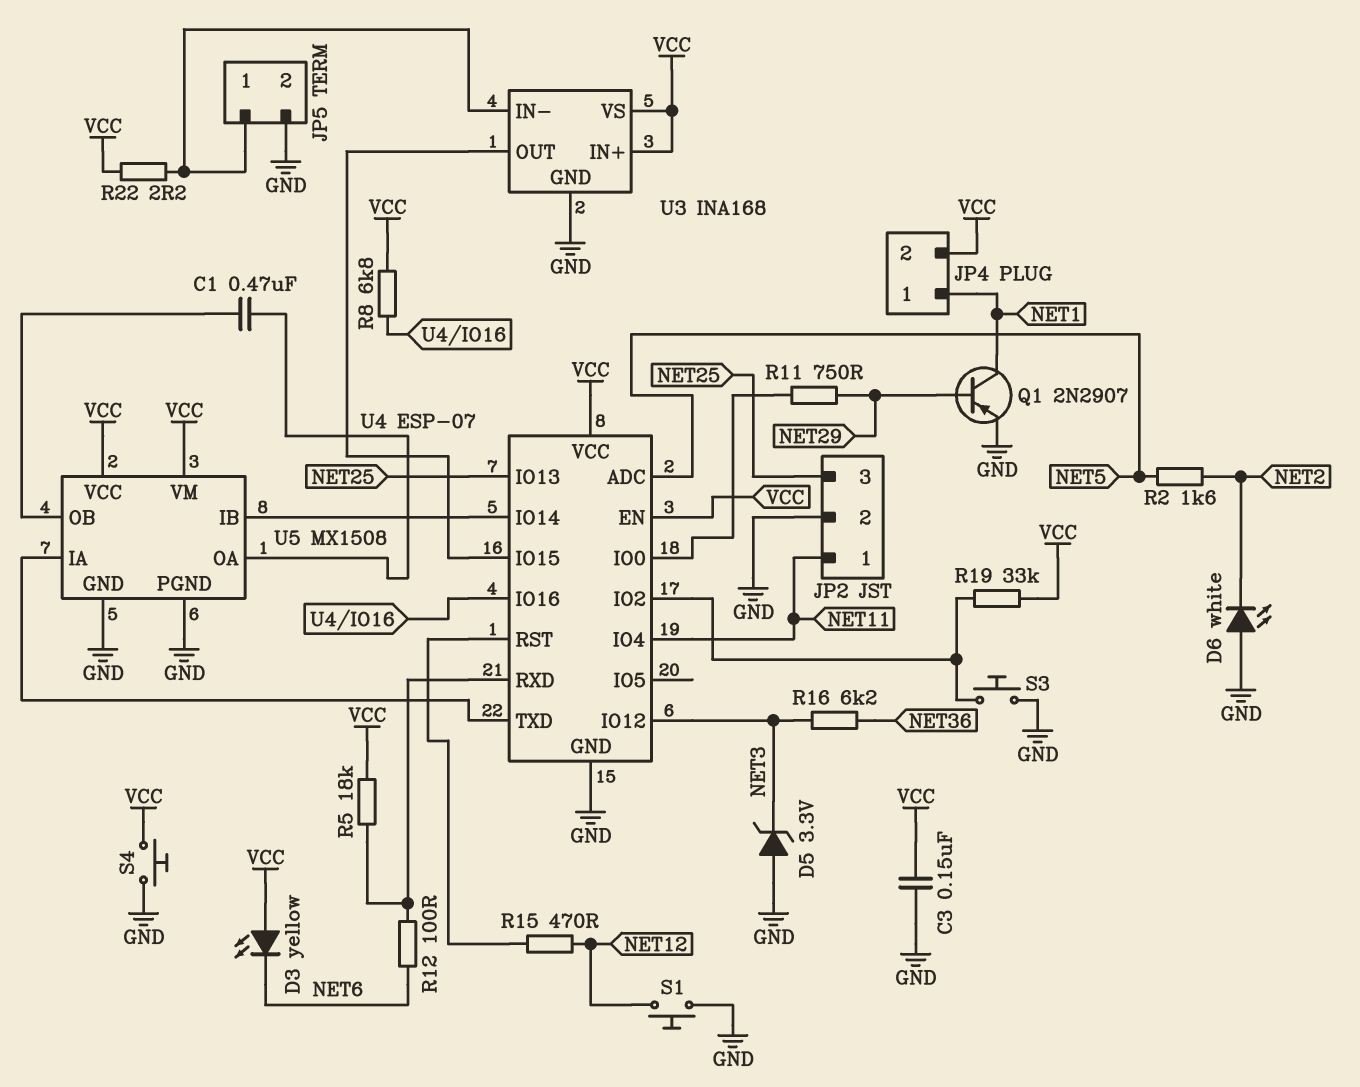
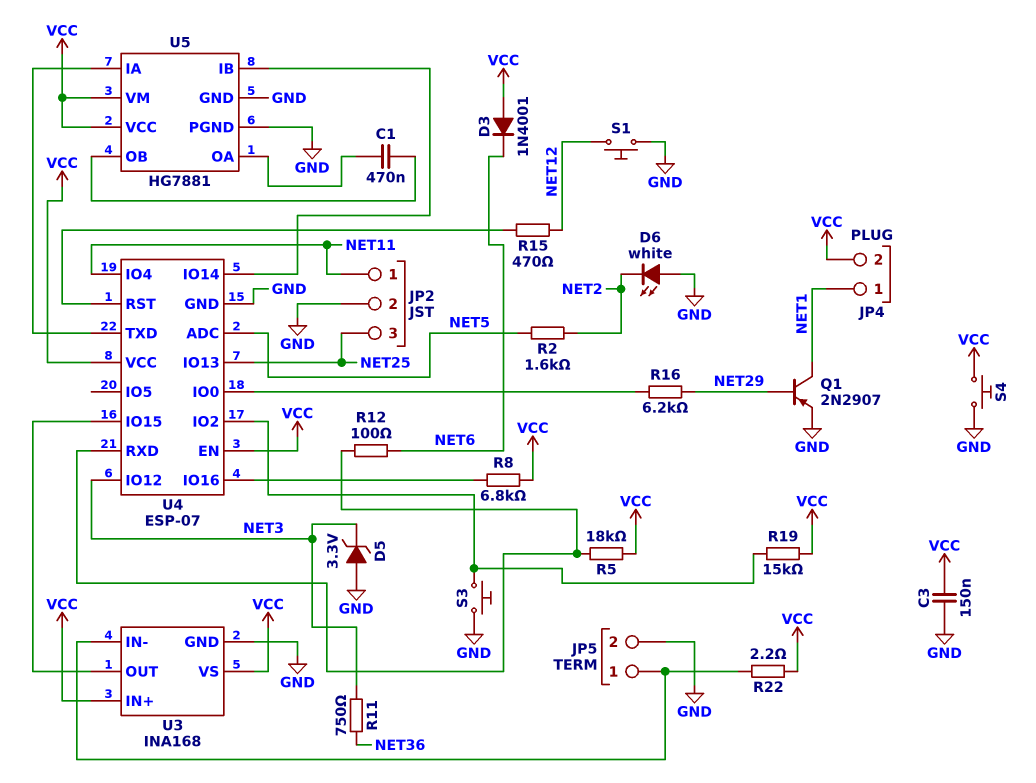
D3: LED yellow (A VCC, K NET6) -> diode 1N4001 (A VCC, K NET6)
R11: 750 (NET29, U4/IO0) -> 750 (NET3, NET36)
R16: 6.2k (NET3, NET36) -> 6.2k (NET29, U4/IO0)
R19: 33k (U4/IO2, VCC) -> 15k (U4/IO2, VCC)
U5: MX1508 -> HG7881

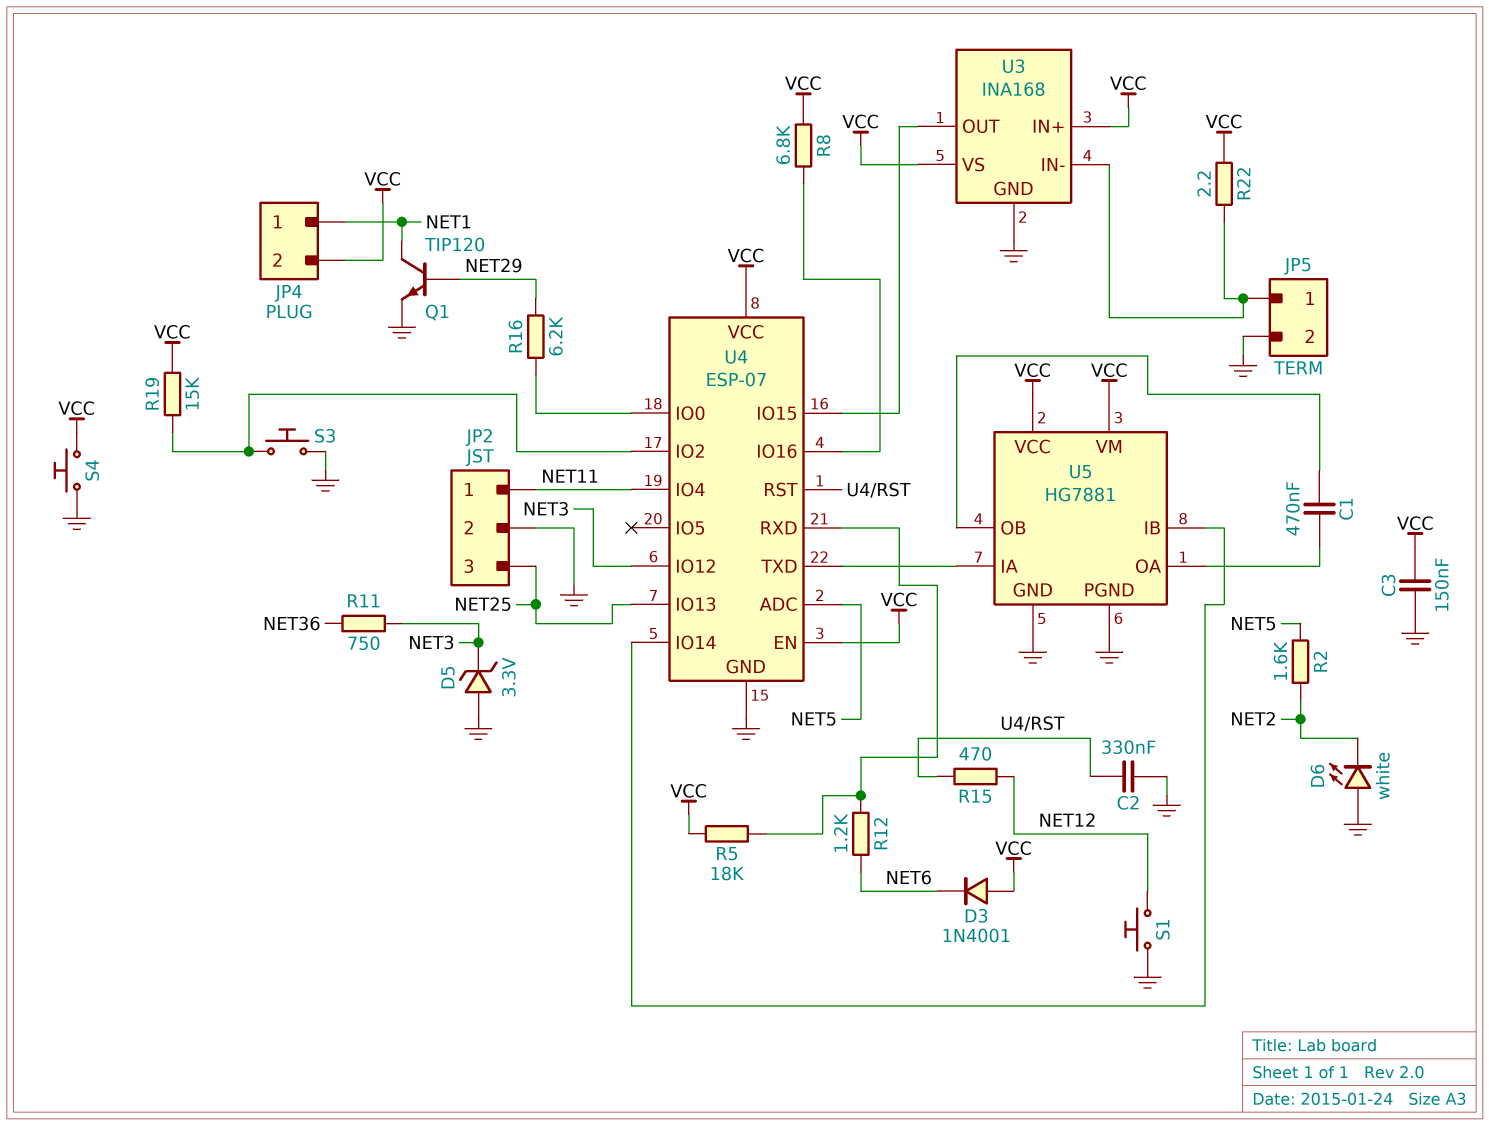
C2: none -> 330nF (GND, U4/RST)
Q1: PNP 2N2907 (B NET29, C NET1, E GND) -> NPN TIP120 (B NET29, C NET1, E GND)
R12: 100 (NET6, U4/RXD) -> 1.2k (NET6, U4/RXD)

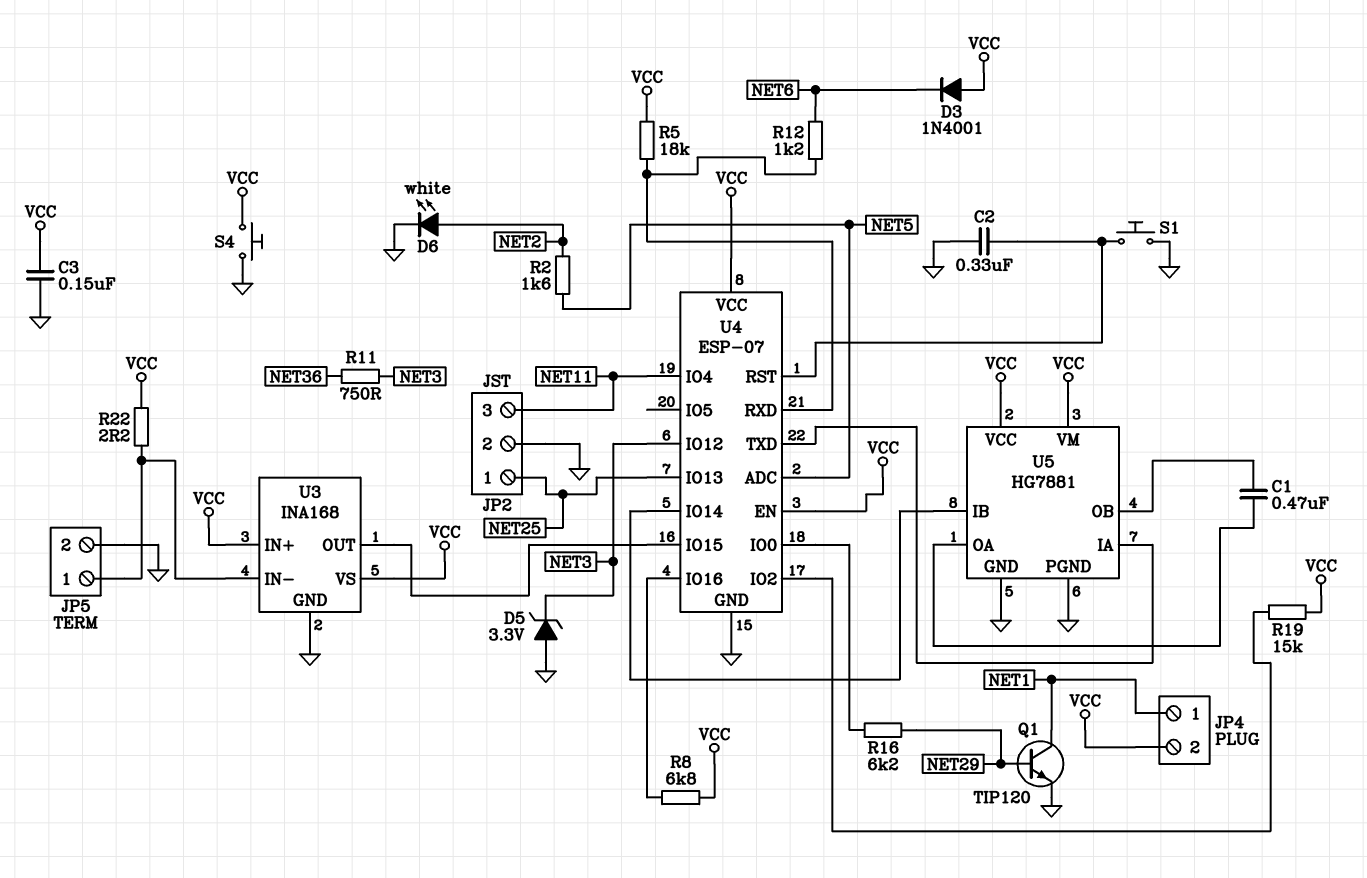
D6: LED white (A GND, K NET2) -> LED white (A NET2, K GND)
JP2 pin 1: NET11 -> NET25
JP2 pin 3: NET25 -> NET11
R15: 470 (NET12, U4/RST) -> none
S1: button (GND, NET12) -> button (GND, U4/RST)
S3: button (GND, U4/IO2) -> none

